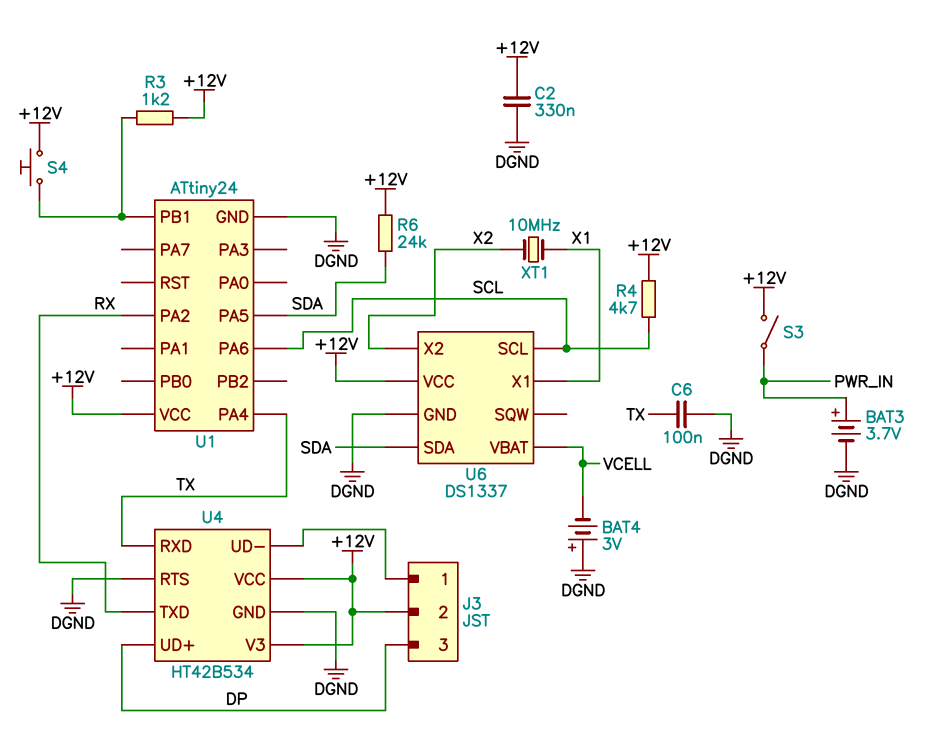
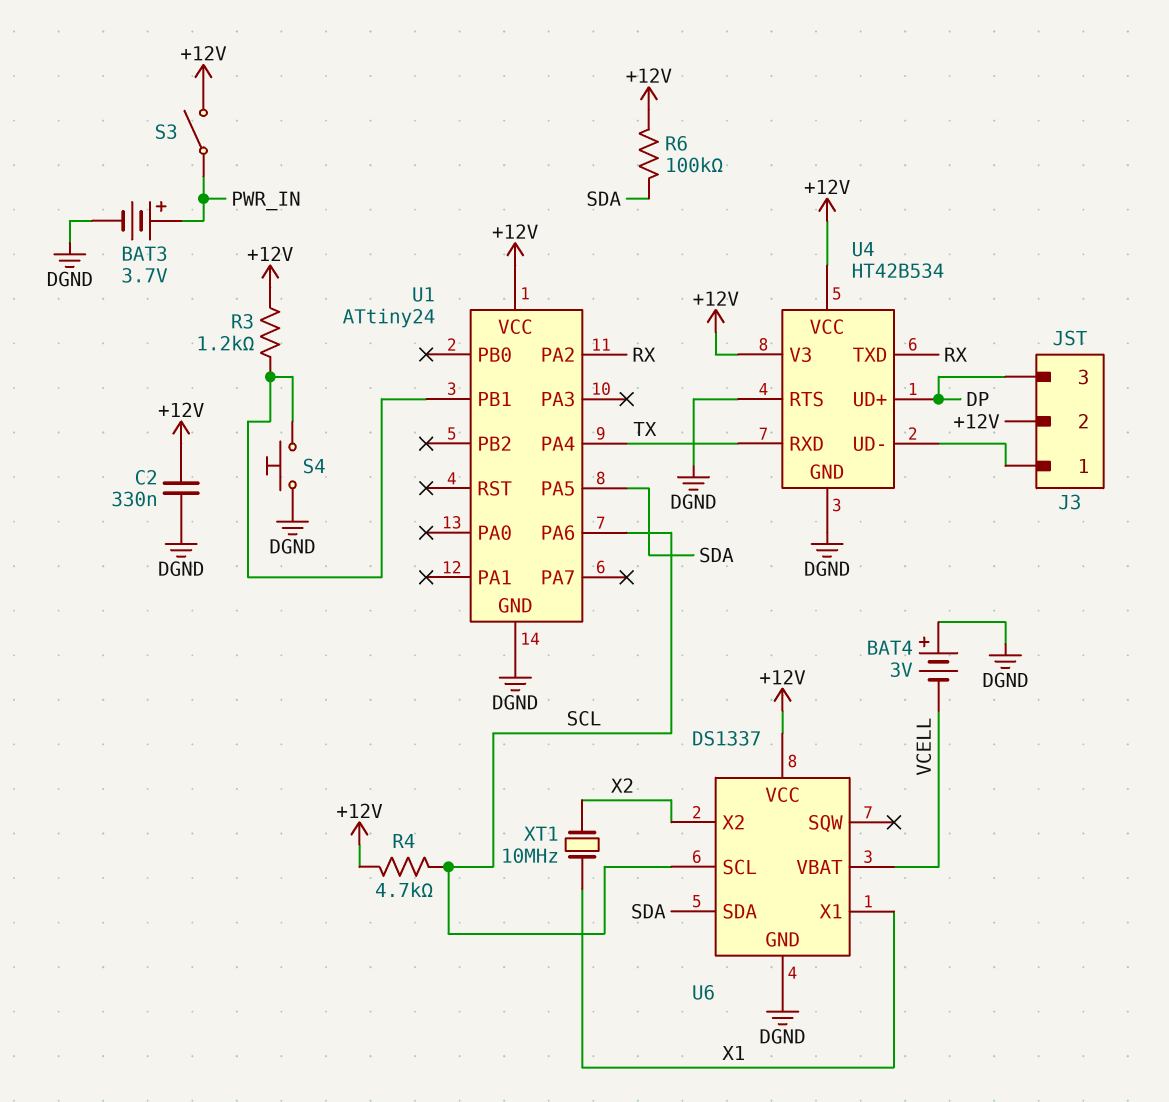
C6: 100nF (DGND, TX) -> none
R6: 24k (+12V, SDA) -> 100k (+12V, SDA)
S4: button (+12V, U1/PB1) -> button (DGND, U1/PB1)

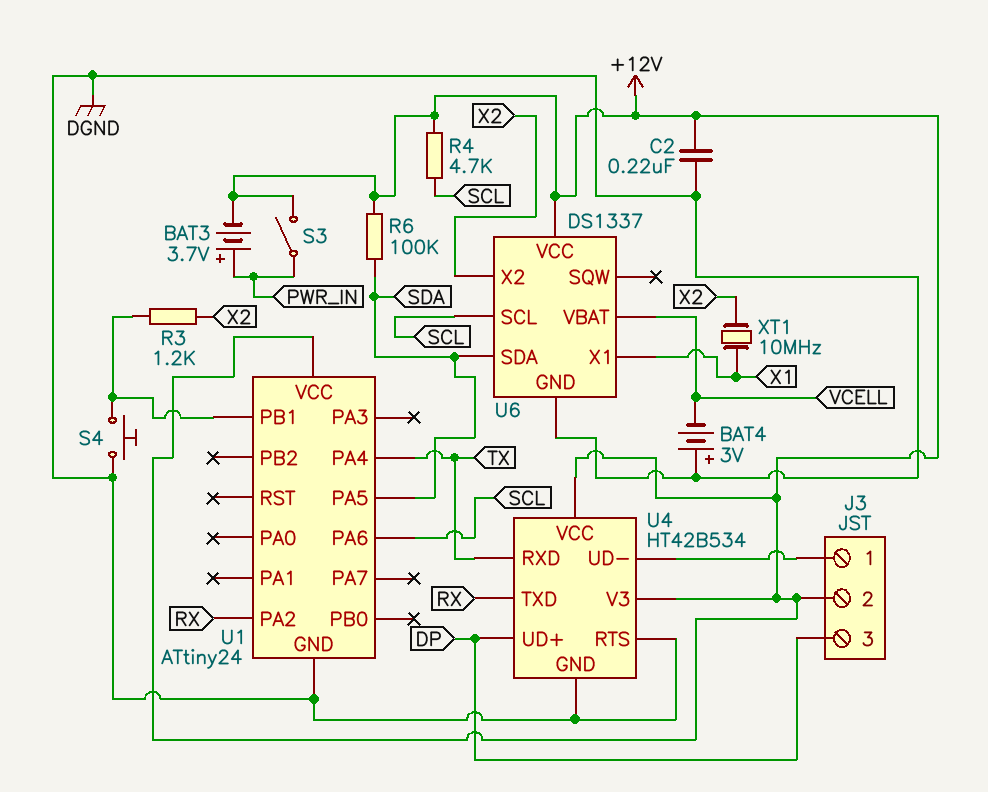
BAT3: 3.7V (plus PWR_IN, minus DGND) -> 3.7V (plus PWR_IN, minus +12V)
C2: 330nF (+12V, DGND) -> 220nF (+12V, DGND)
R3: 1.2k (+12V, U1/PB1) -> 1.2k (U1/PB1, X2)

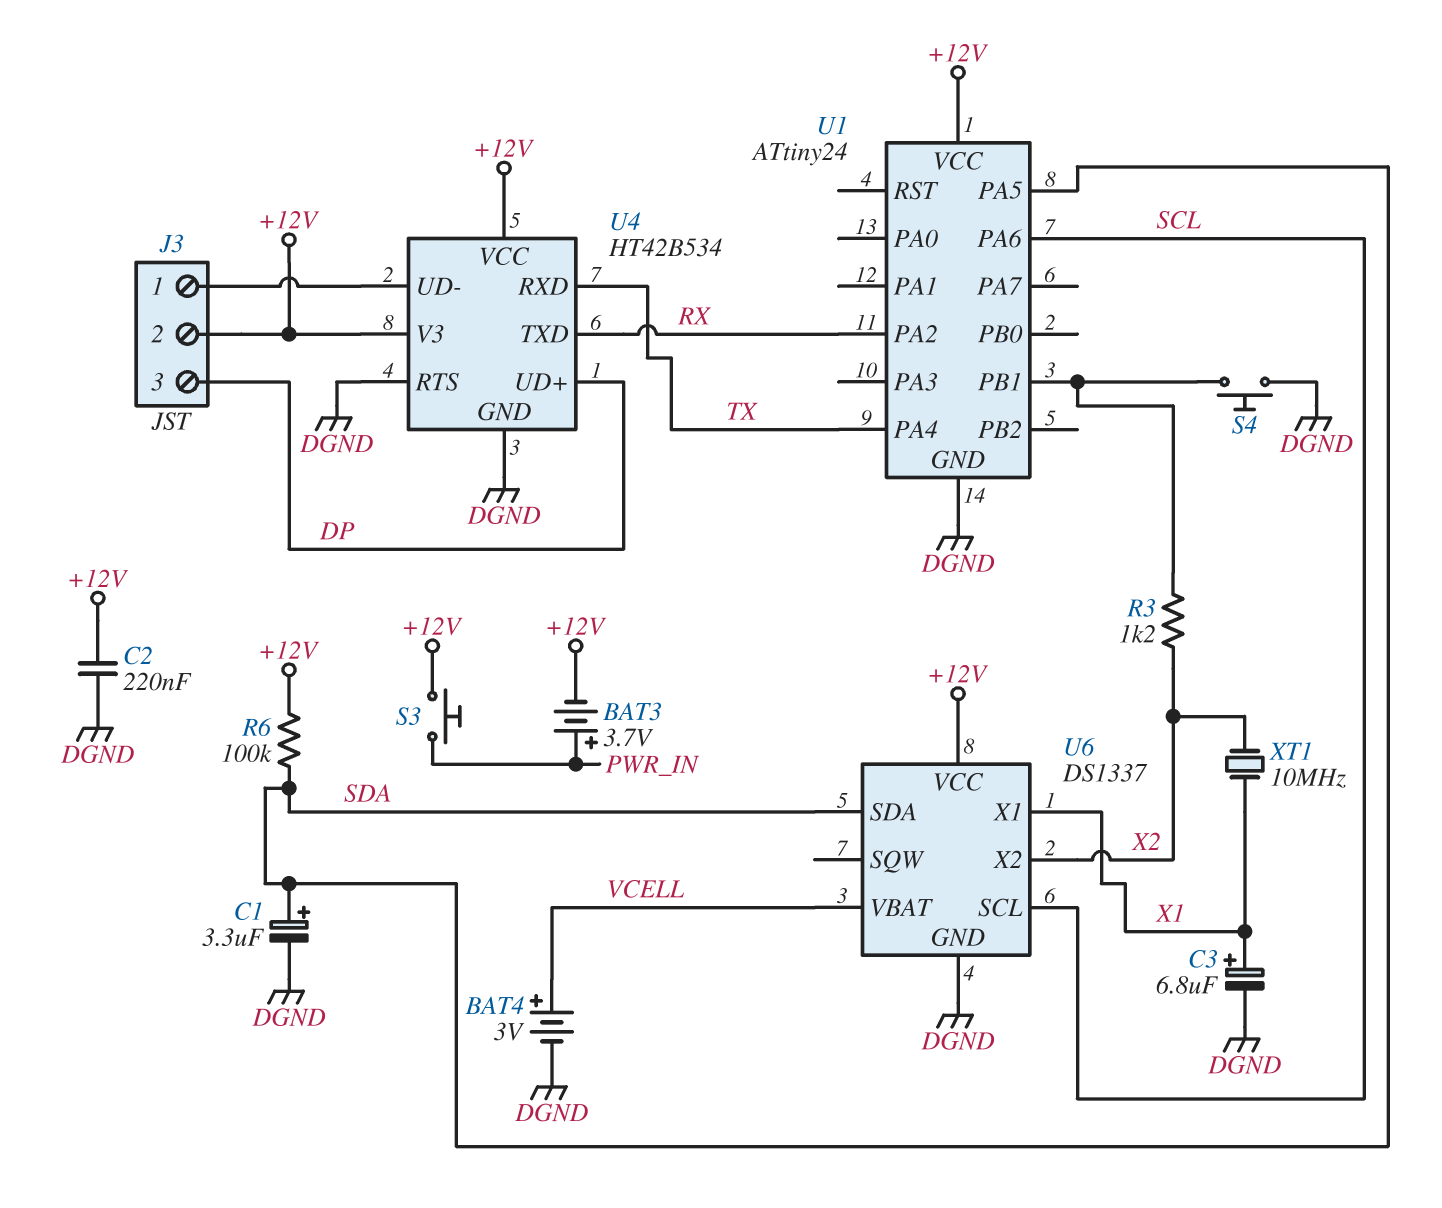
BAT4: 3V (plus DGND, minus VCELL) -> 3V (plus VCELL, minus DGND)
C1: none -> 3.3uF (plus SDA, minus DGND)
C3: none -> 6.8uF (plus X1, minus DGND)
R4: 4.7k (+12V, SCL) -> none
S3: switch (+12V, PWR_IN) -> button (+12V, PWR_IN)

